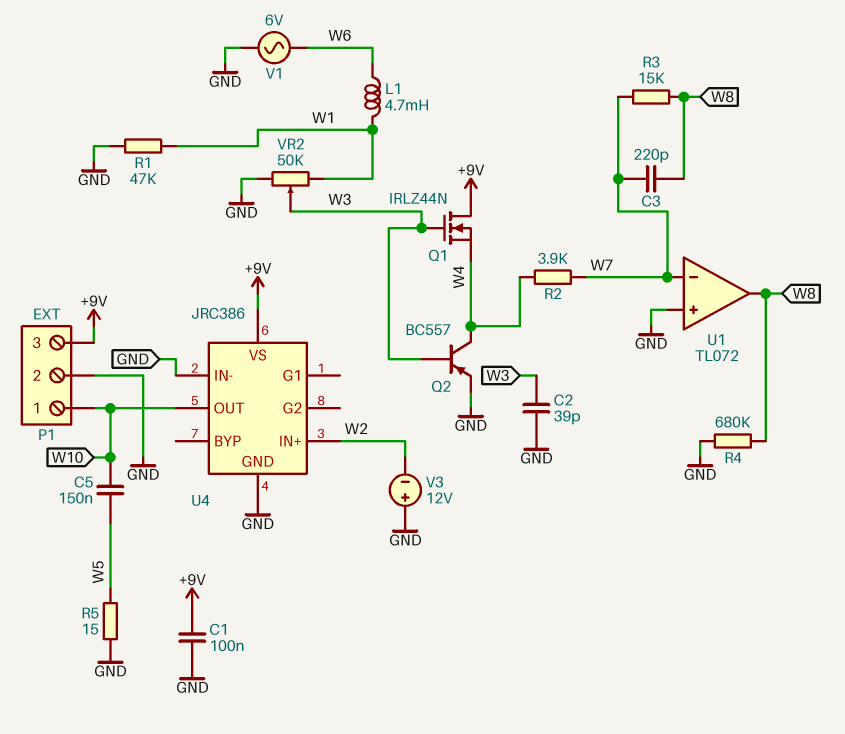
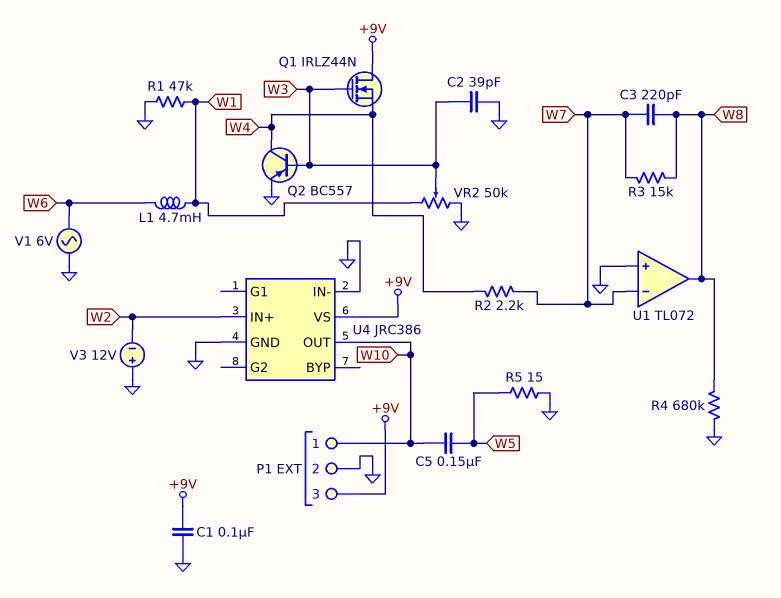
R2: 3.9k (W4, W7) -> 2.2k (W4, W7)

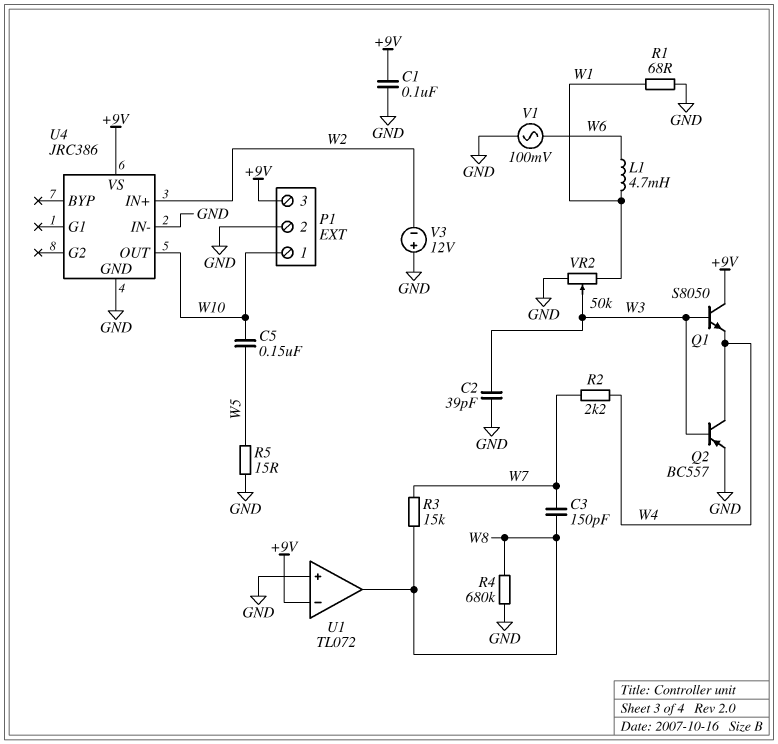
C3: 220pF (W7, W8) -> 150pF (W7, W8)
Q1: NMOS IRLZ44N (G W3, D +9V, S W4) -> NPN S8050 (B W3, C +9V, E W4)
R1: 47k (GND, W1) -> 68 (GND, W1)
U1 pin in-: W7 -> +9V
V1: AC 6V (GND, W6) -> AC 100mV (GND, W6)

